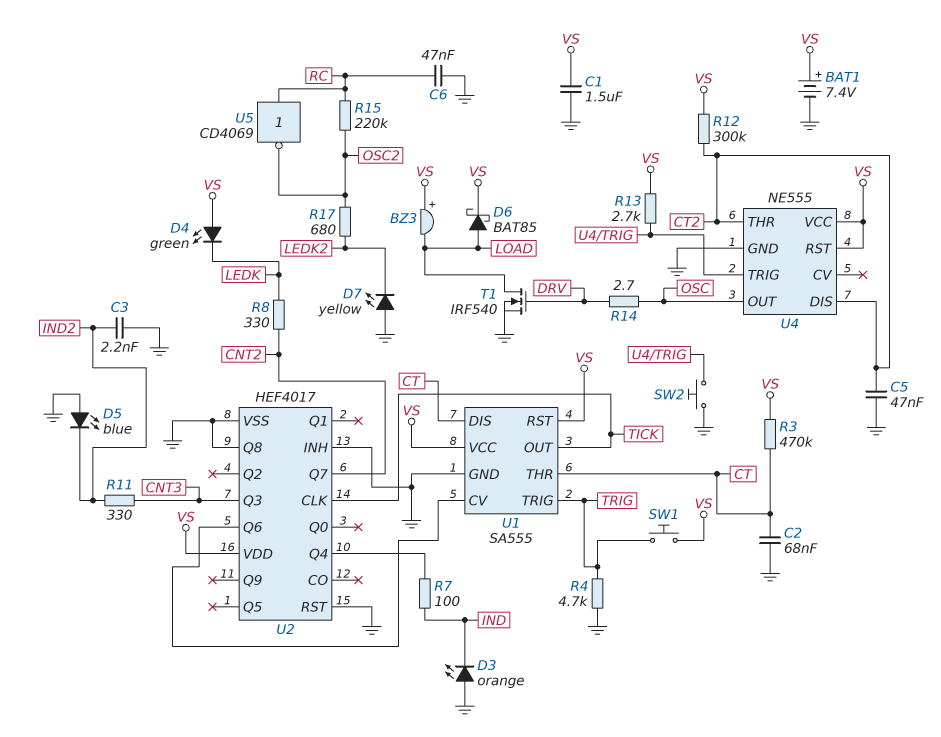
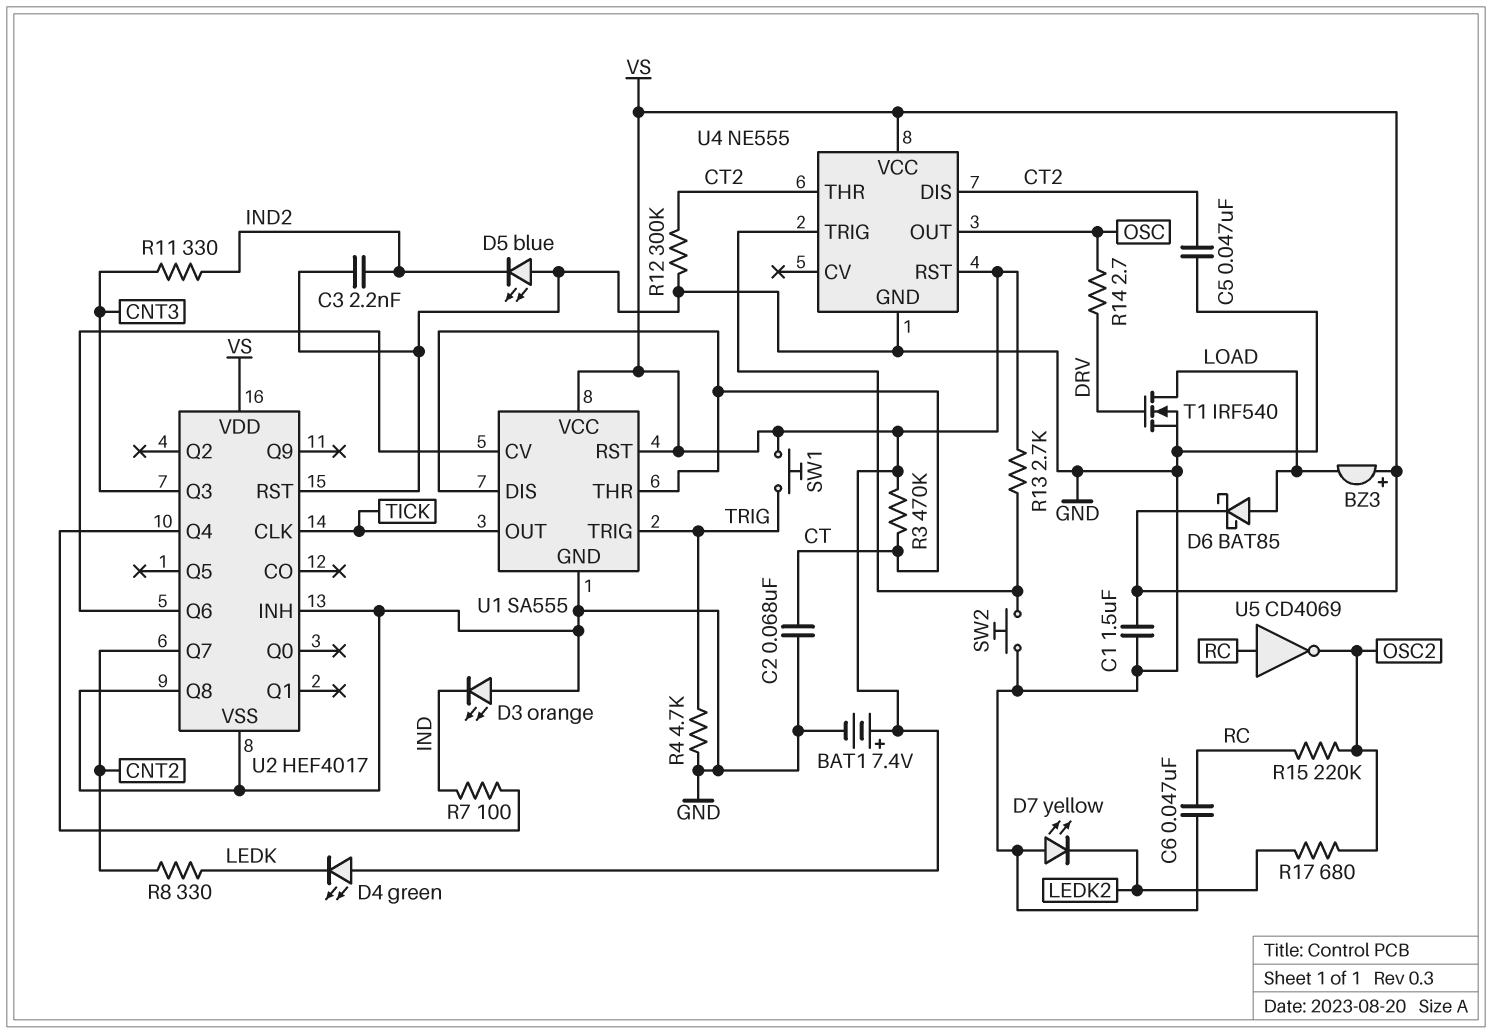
R12: 300k (CT2, VS) -> 300k (CT2, GND)

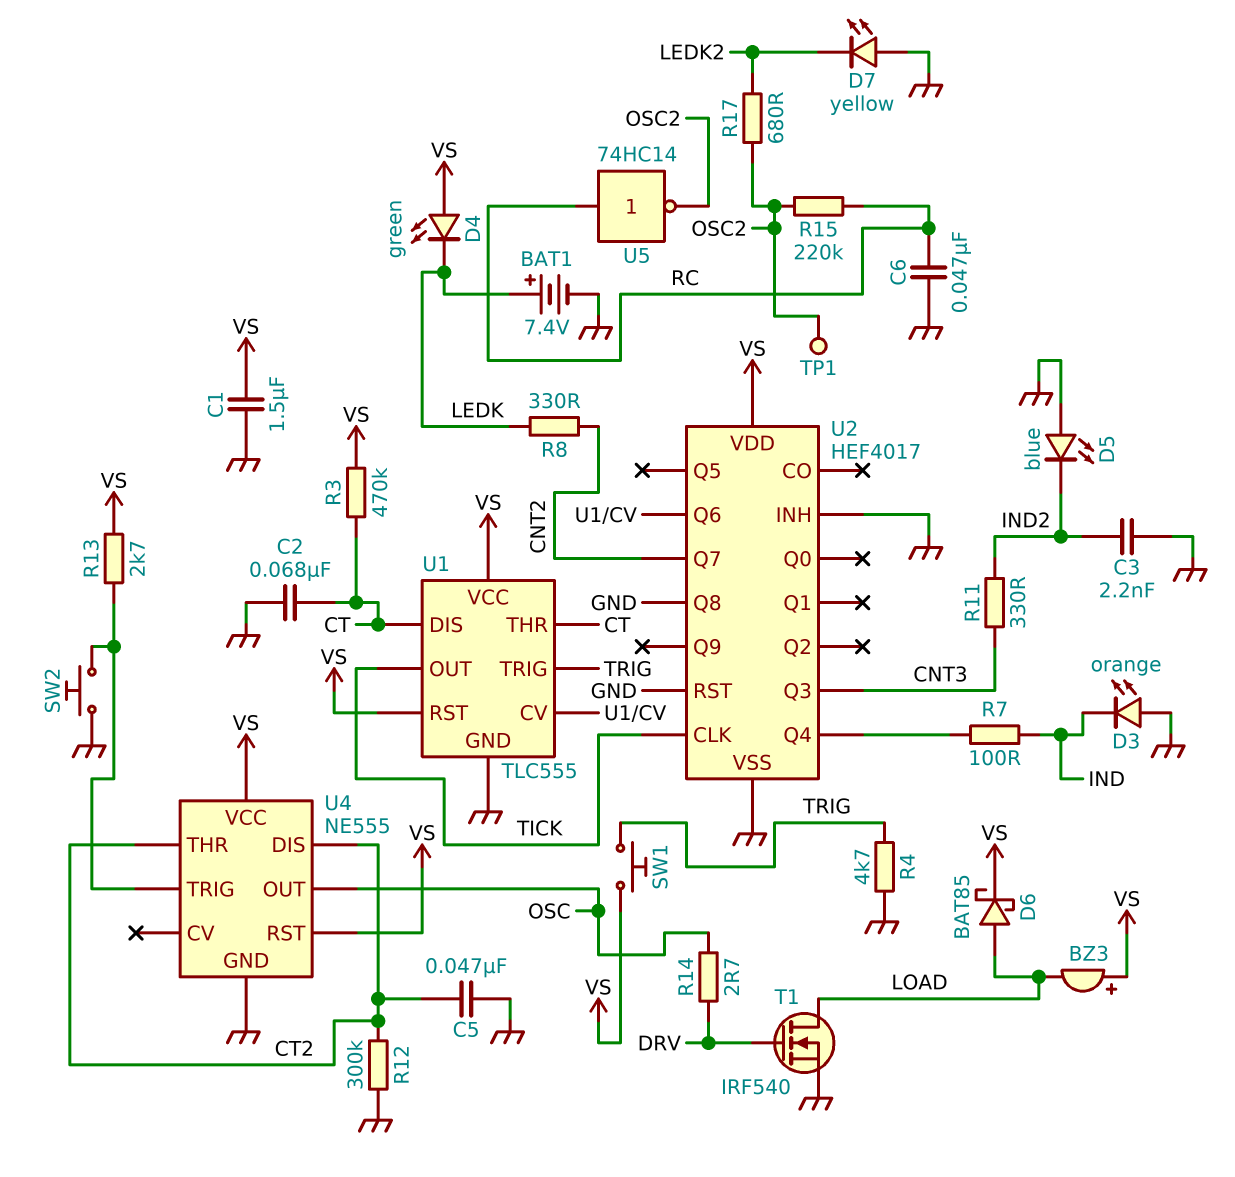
BAT1: 7.4V (plus VS, minus GND) -> 7.4V (plus LEDK, minus GND)
TP1: none -> test point (OSC2)
U1: SA555 -> TLC555
U5: NOT CD4069 (in RC, out OSC2) -> NOT 74HC14 (in RC, out OSC2)

